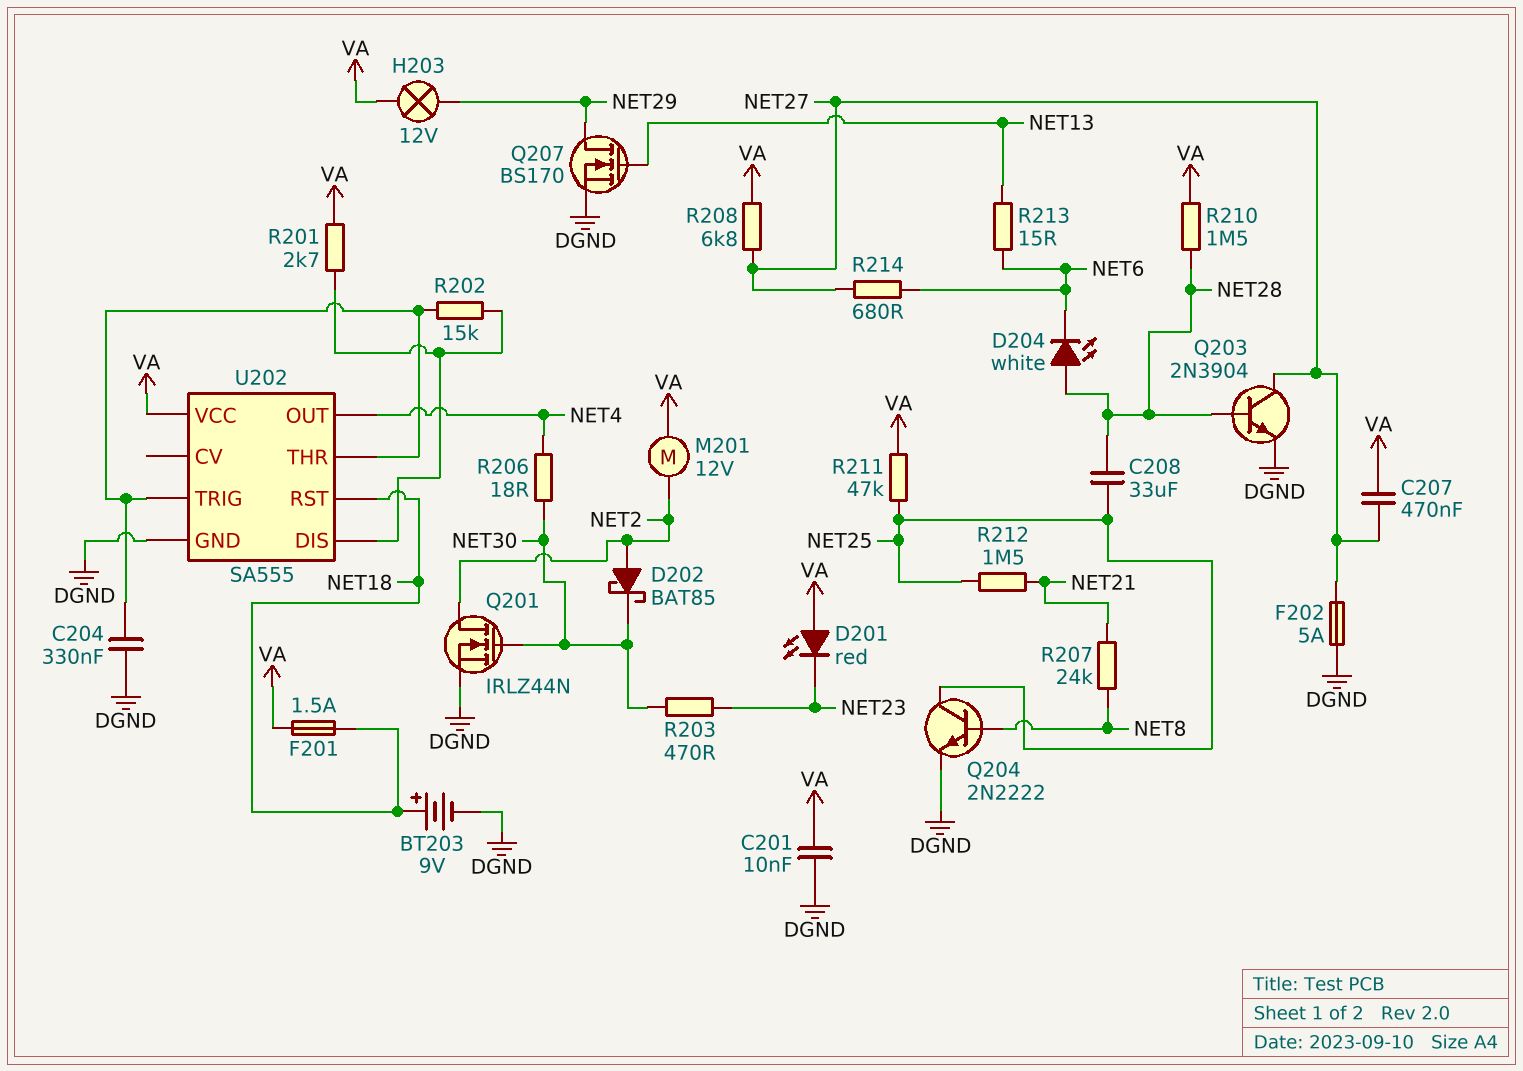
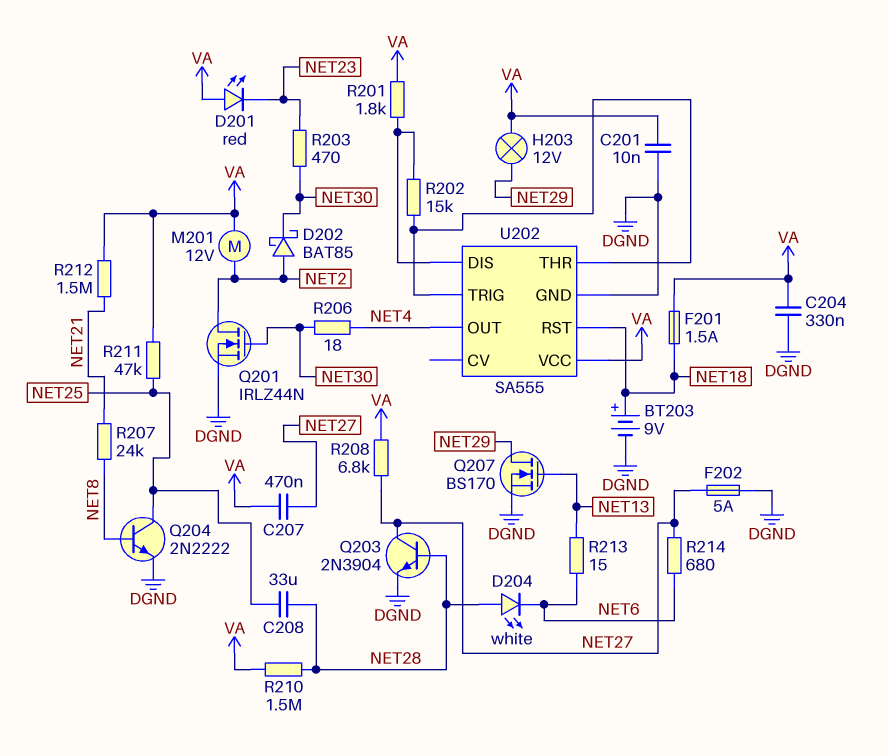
C204: 330nF (DGND, U202/THR) -> 330nF (DGND, VA)
R201: 2.7k (U202/DIS, VA) -> 1.8k (U202/DIS, VA)
R212: 1.5M (NET21, NET25) -> 1.5M (NET21, VA)

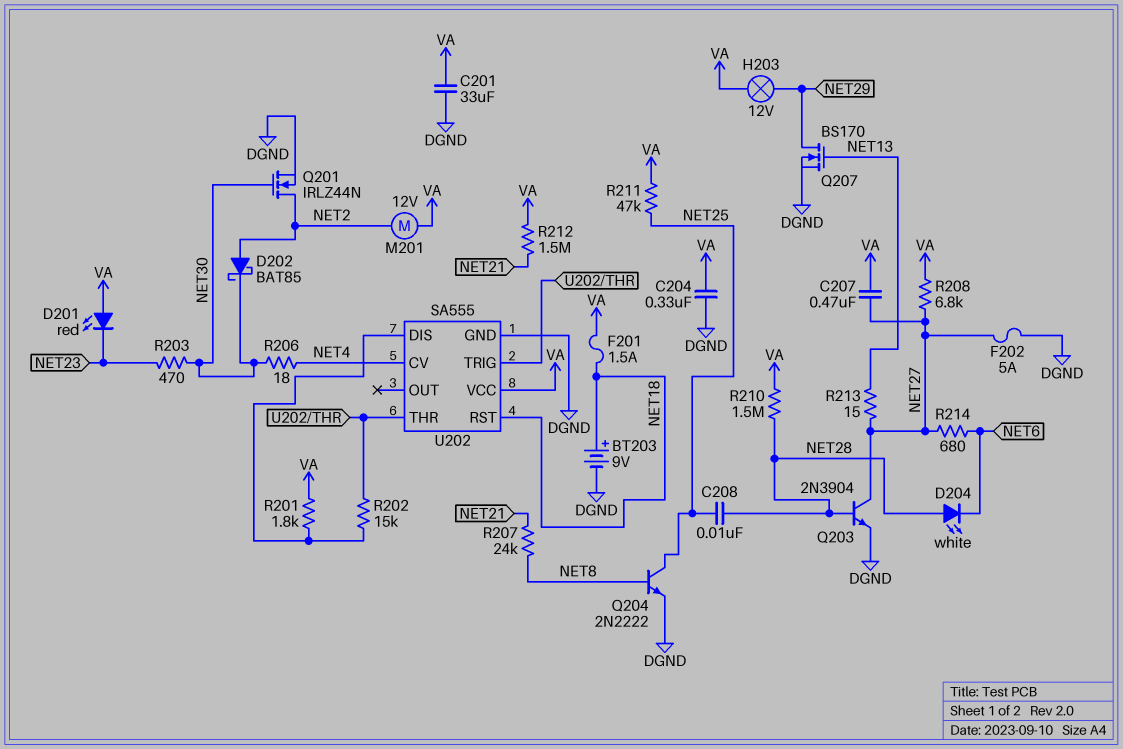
C201: 10nF (DGND, VA) -> 33uF (DGND, VA)
C208: 33uF (NET25, NET28) -> 10nF (NET25, NET28)
R213: 15 (NET6, NET13) -> 15 (NET13, NET27)
U202 pin CV: none -> NET4
U202 pin OUT: NET4 -> none

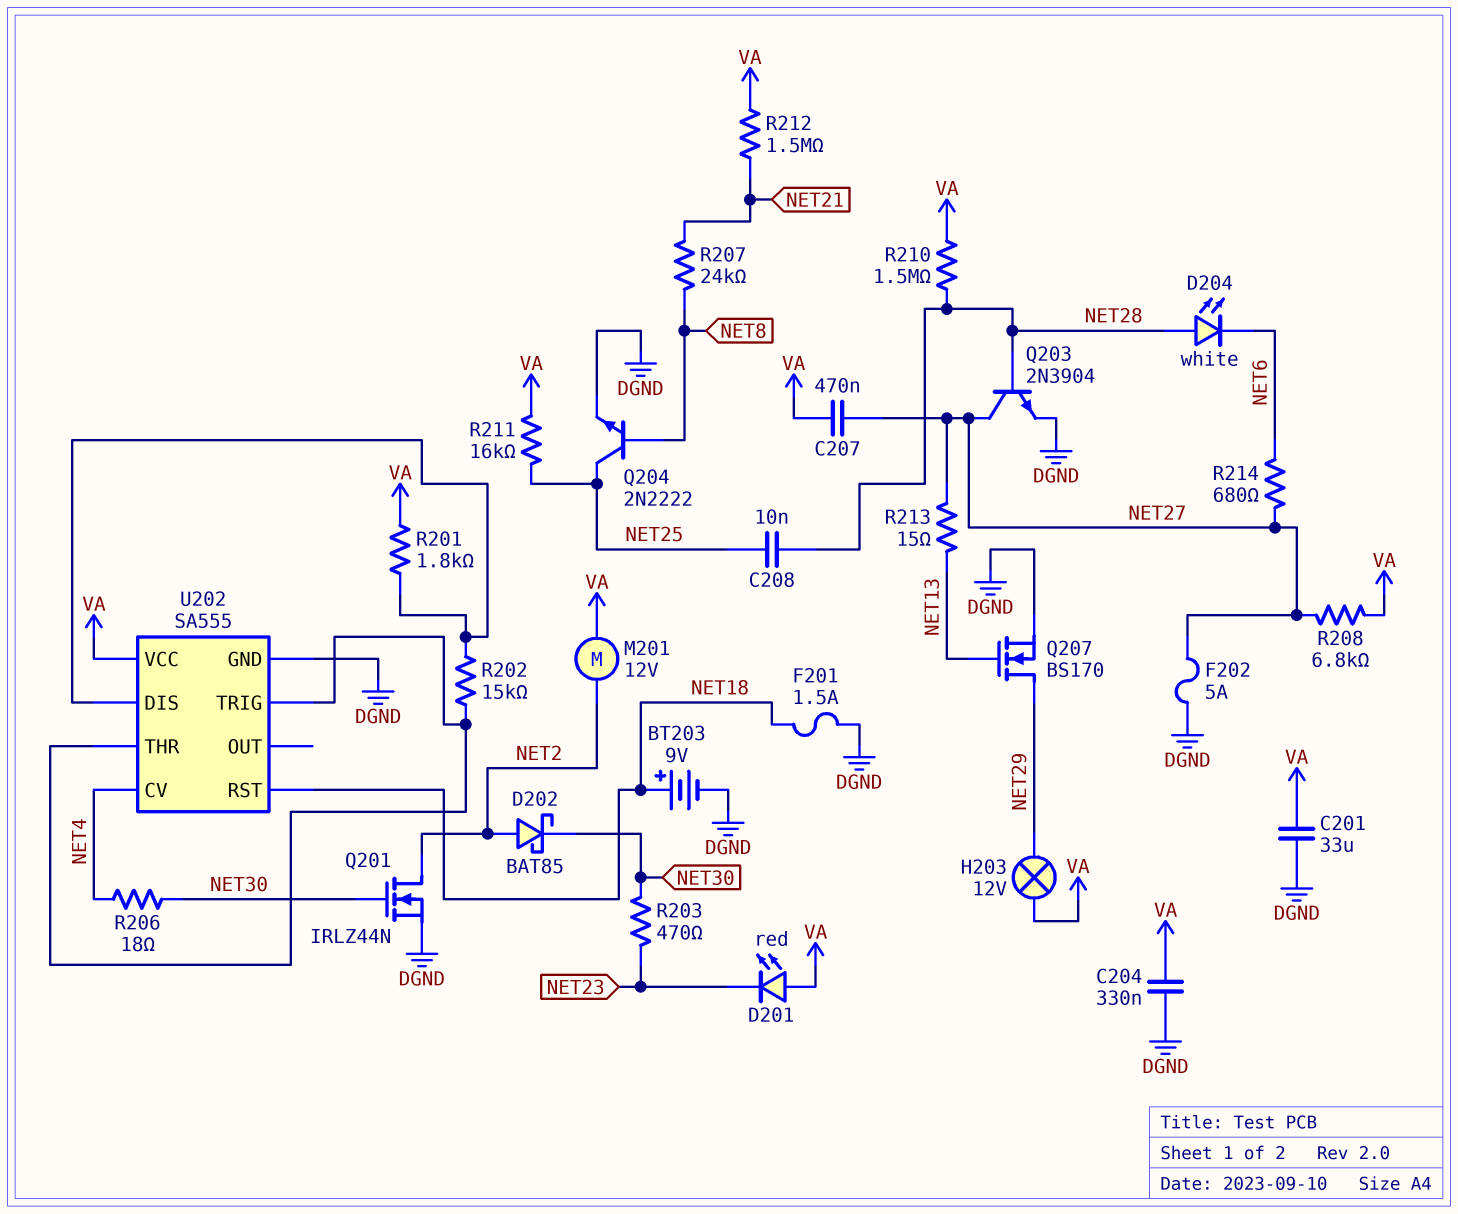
F201: 1.5A (NET18, VA) -> 1.5A (DGND, NET18)
R211: 47k (NET25, VA) -> 16k (NET25, VA)

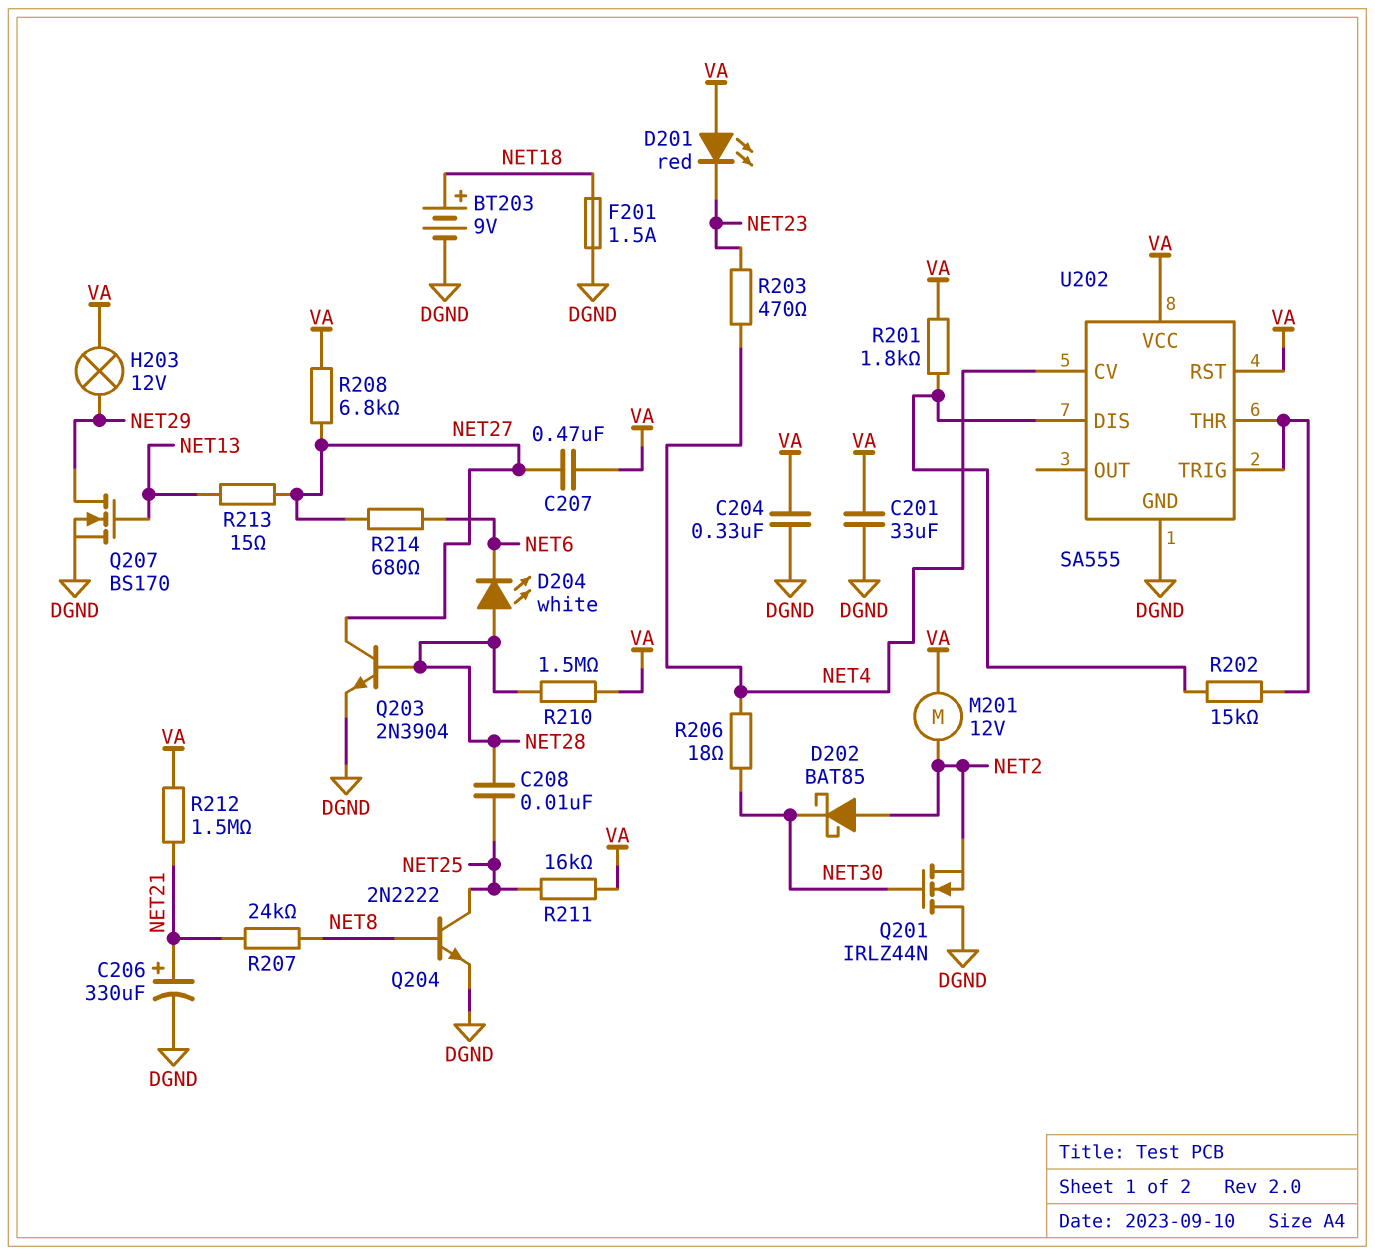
C206: none -> 330uF (plus NET21, minus DGND)
F202: 5A (DGND, NET27) -> none
Q201: NMOS IRLZ44N (G NET30, D NET2, S DGND) -> NMOS IRLZ44N (G NET30, D DGND, S NET2)
R203: 470 (NET23, NET30) -> 470 (NET4, NET23)
U202 pin RST: NET18 -> VA

